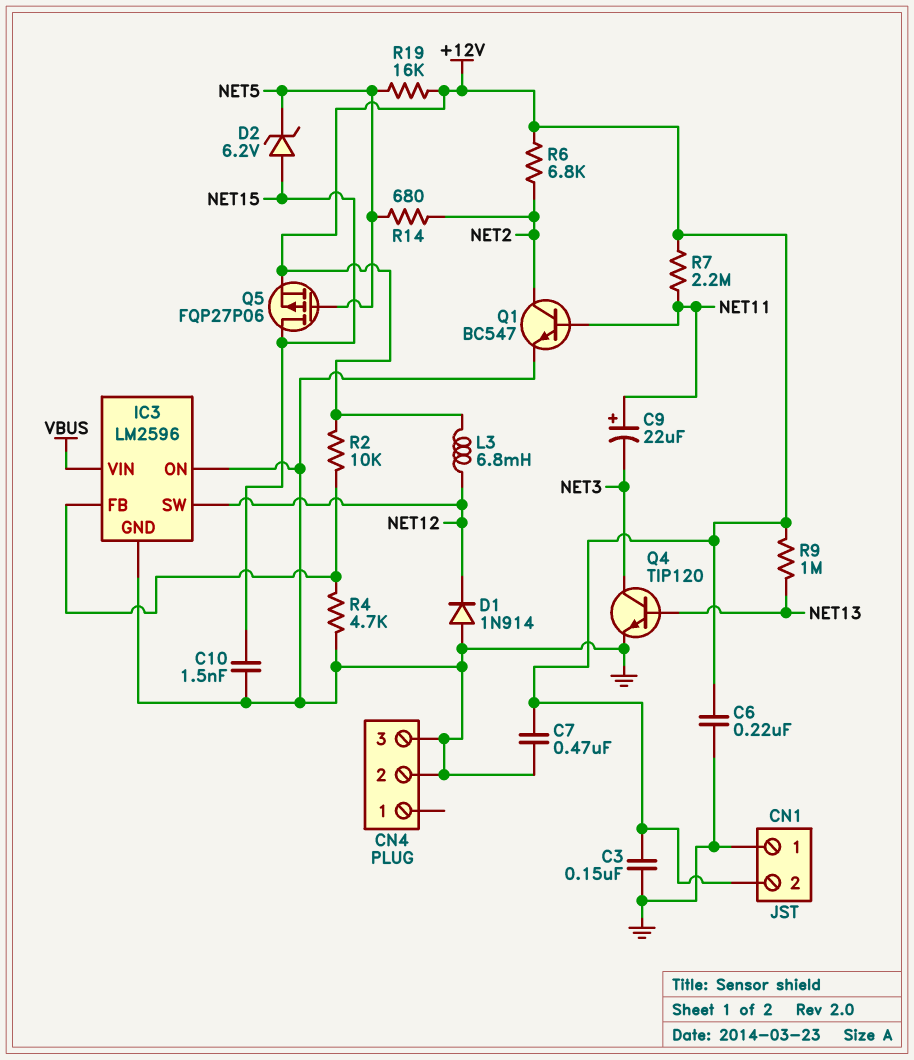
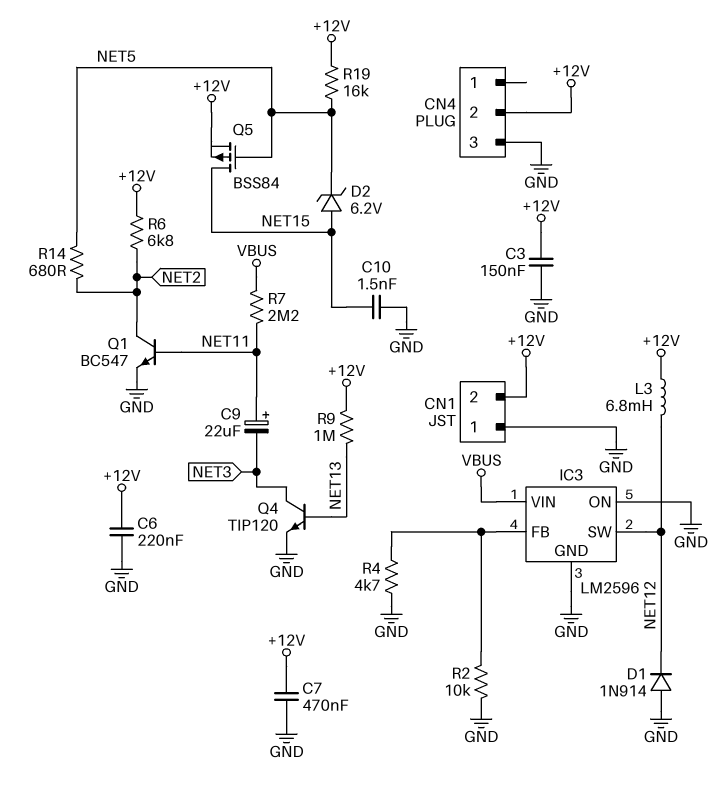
CN4 pin 2: GND -> +12V
Q5: PMOS FQP27P06 (G NET5, D NET15, S +12V) -> PMOS BSS84 (G NET5, D NET15, S +12V)
R2: 10k (+12V, IC3/FB) -> 10k (GND, IC3/FB)
R7: 2.2M (+12V, NET11) -> 2.2M (NET11, VBUS)

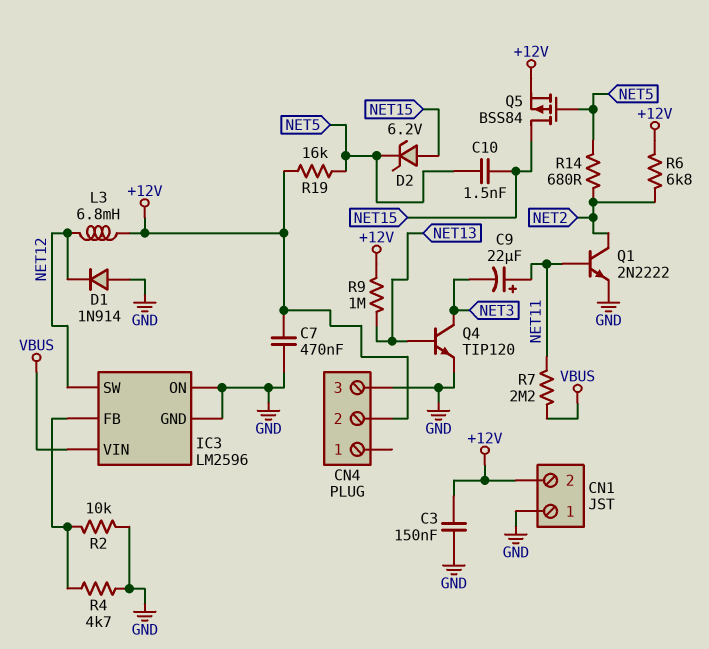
C6: 220nF (+12V, GND) -> none
C10: 1.5nF (GND, NET15) -> 1.5nF (NET5, NET15)
Q1: NPN BC547 (B NET11, C NET2, E GND) -> NPN 2N2222 (B NET11, C NET2, E GND)

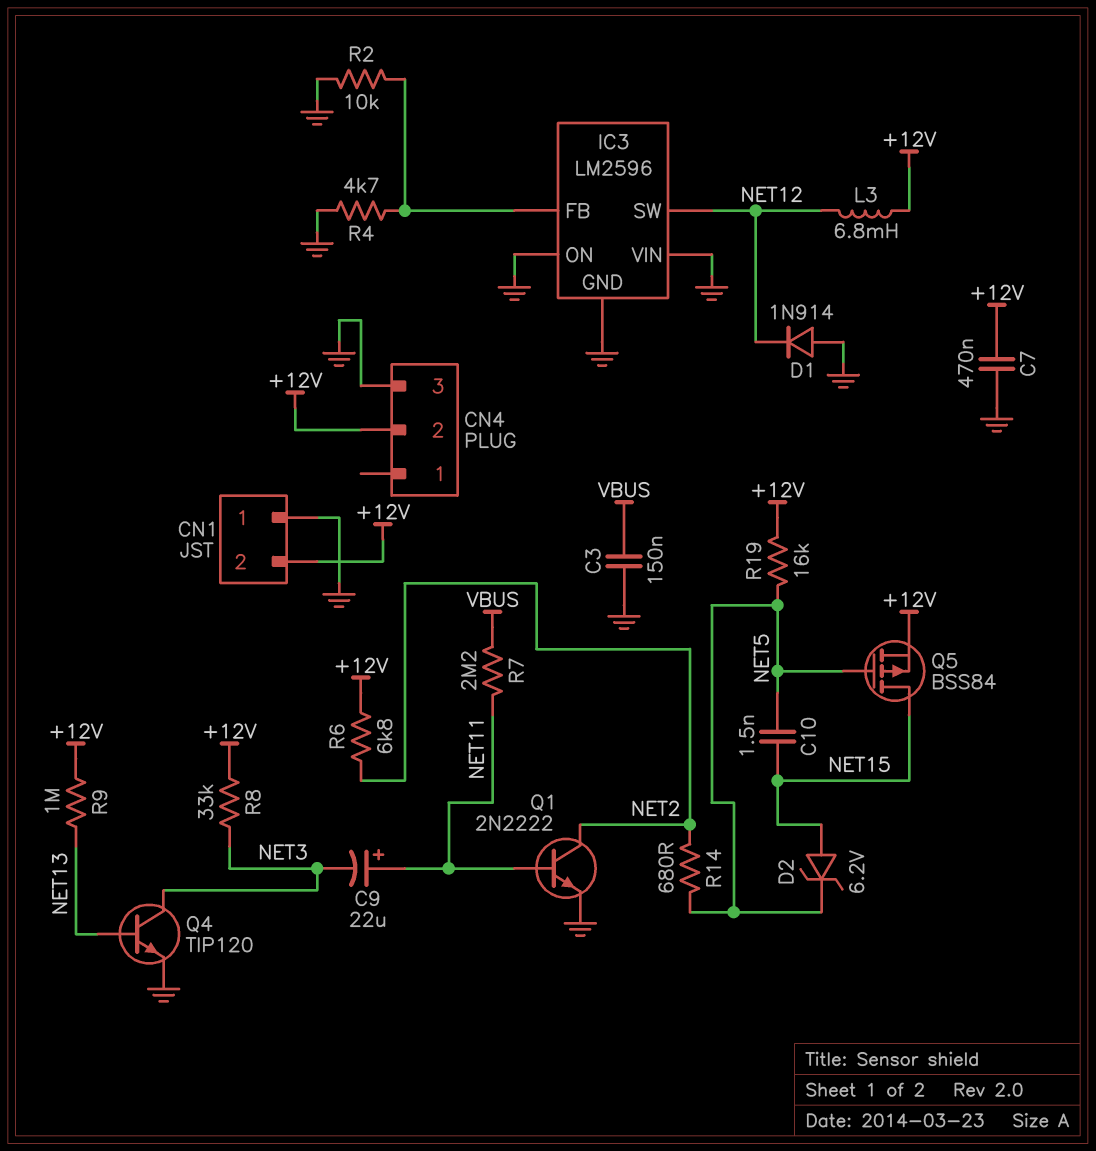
C3: 150nF (+12V, GND) -> 150nF (GND, VBUS)
IC3 pin VIN: VBUS -> GND
R8: none -> 33k (+12V, NET3)

